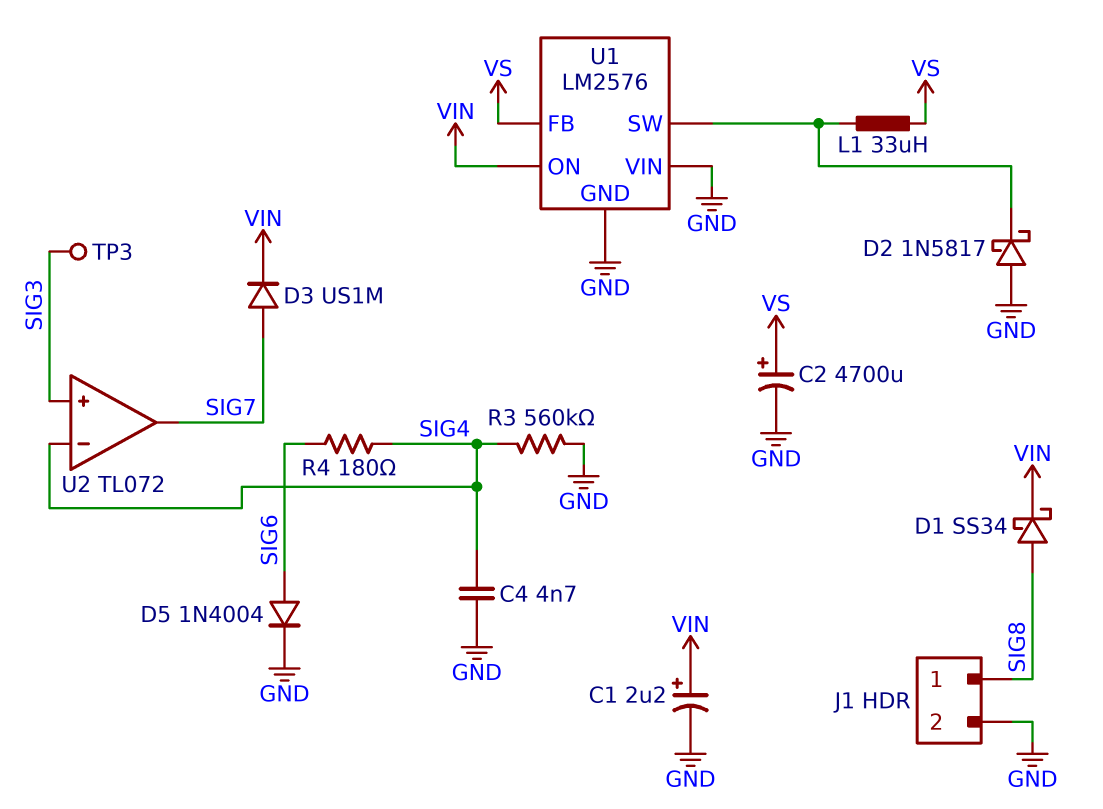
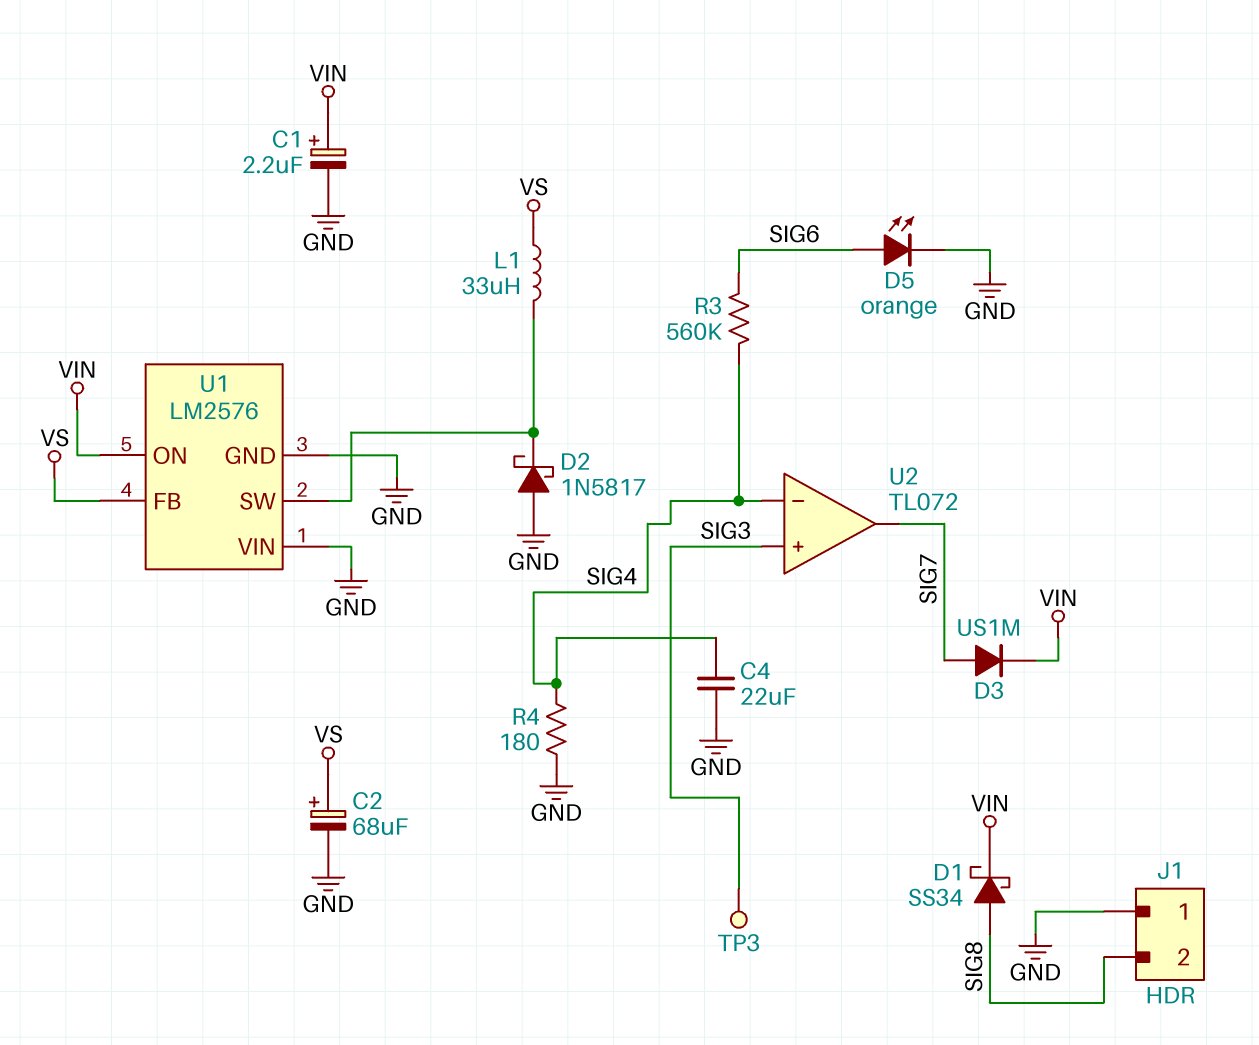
C2: 4700uF (plus VS, minus GND) -> 68uF (plus VS, minus GND)
C4: 4.7nF (GND, SIG4) -> 22uF (GND, SIG4)
D5: diode 1N4004 (A SIG6, K GND) -> LED orange (A SIG6, K GND)
J1 pin 1: SIG8 -> GND
J1 pin 2: GND -> SIG8
R3: 560k (GND, SIG4) -> 560k (SIG4, SIG6)
R4: 180 (SIG4, SIG6) -> 180 (GND, SIG4)

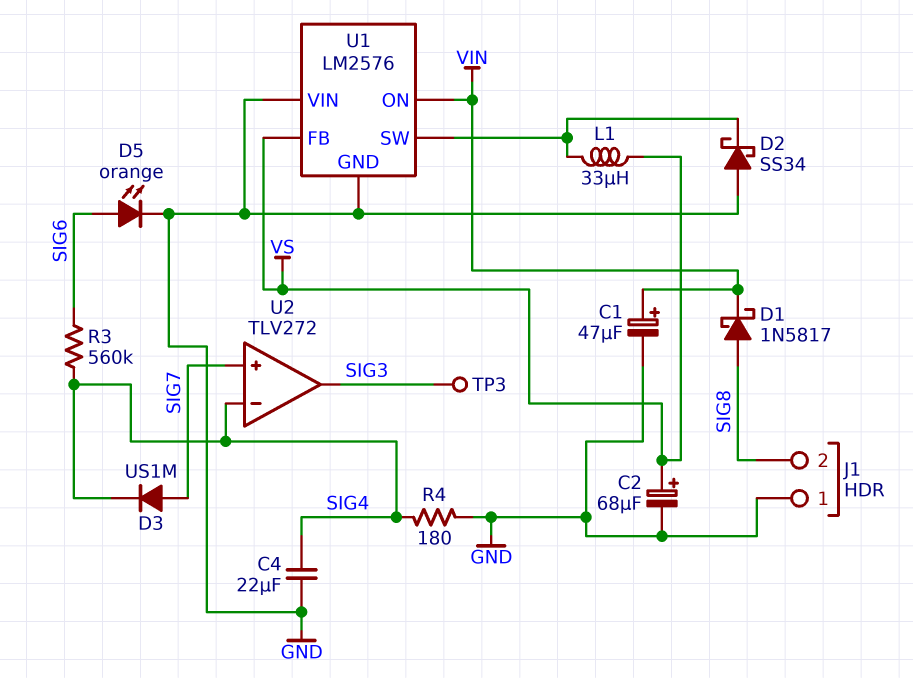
C1: 2.2uF (plus VIN, minus GND) -> 47uF (plus VIN, minus GND)
D1: schottky SS34 (A SIG8, K VIN) -> schottky 1N5817 (A SIG8, K VIN)
D2: schottky 1N5817 (A GND, K U1/SW) -> schottky SS34 (A GND, K U1/SW)
D3: diode US1M (A SIG7, K VIN) -> diode US1M (A SIG7, K SIG4)
U2: TL072 -> TLV272
U2 pin in+: SIG3 -> SIG7
U2 pin out: SIG7 -> SIG3

